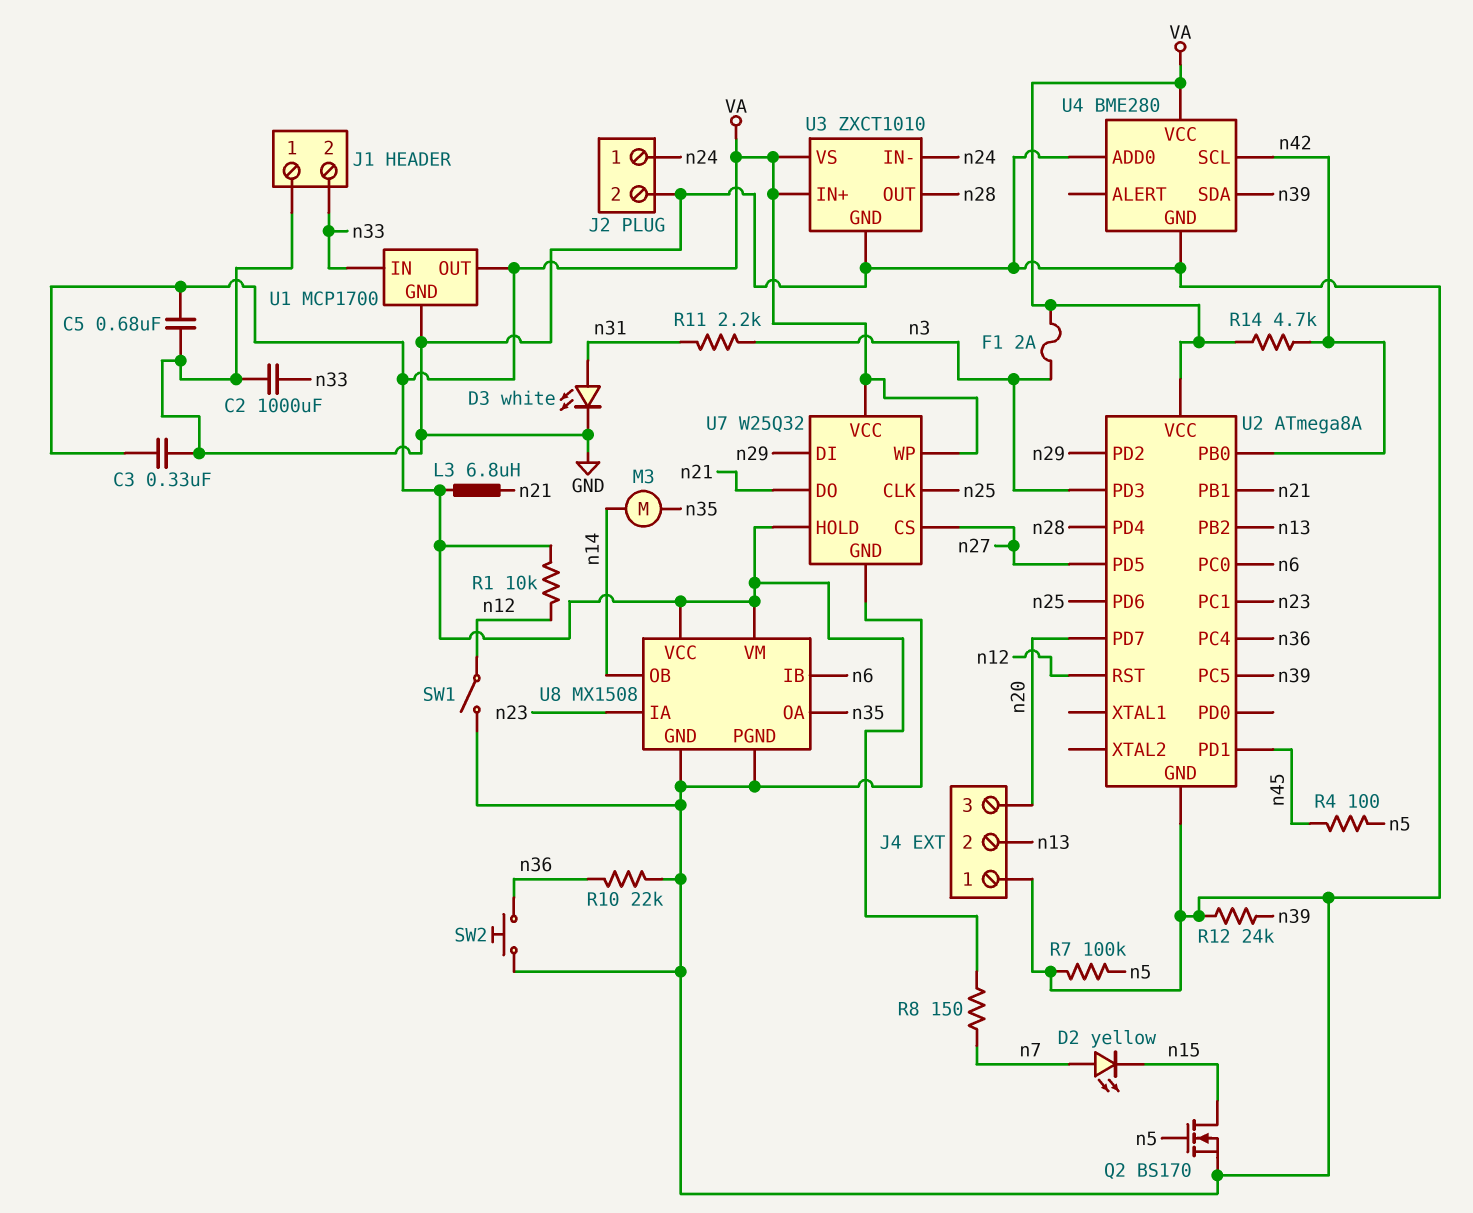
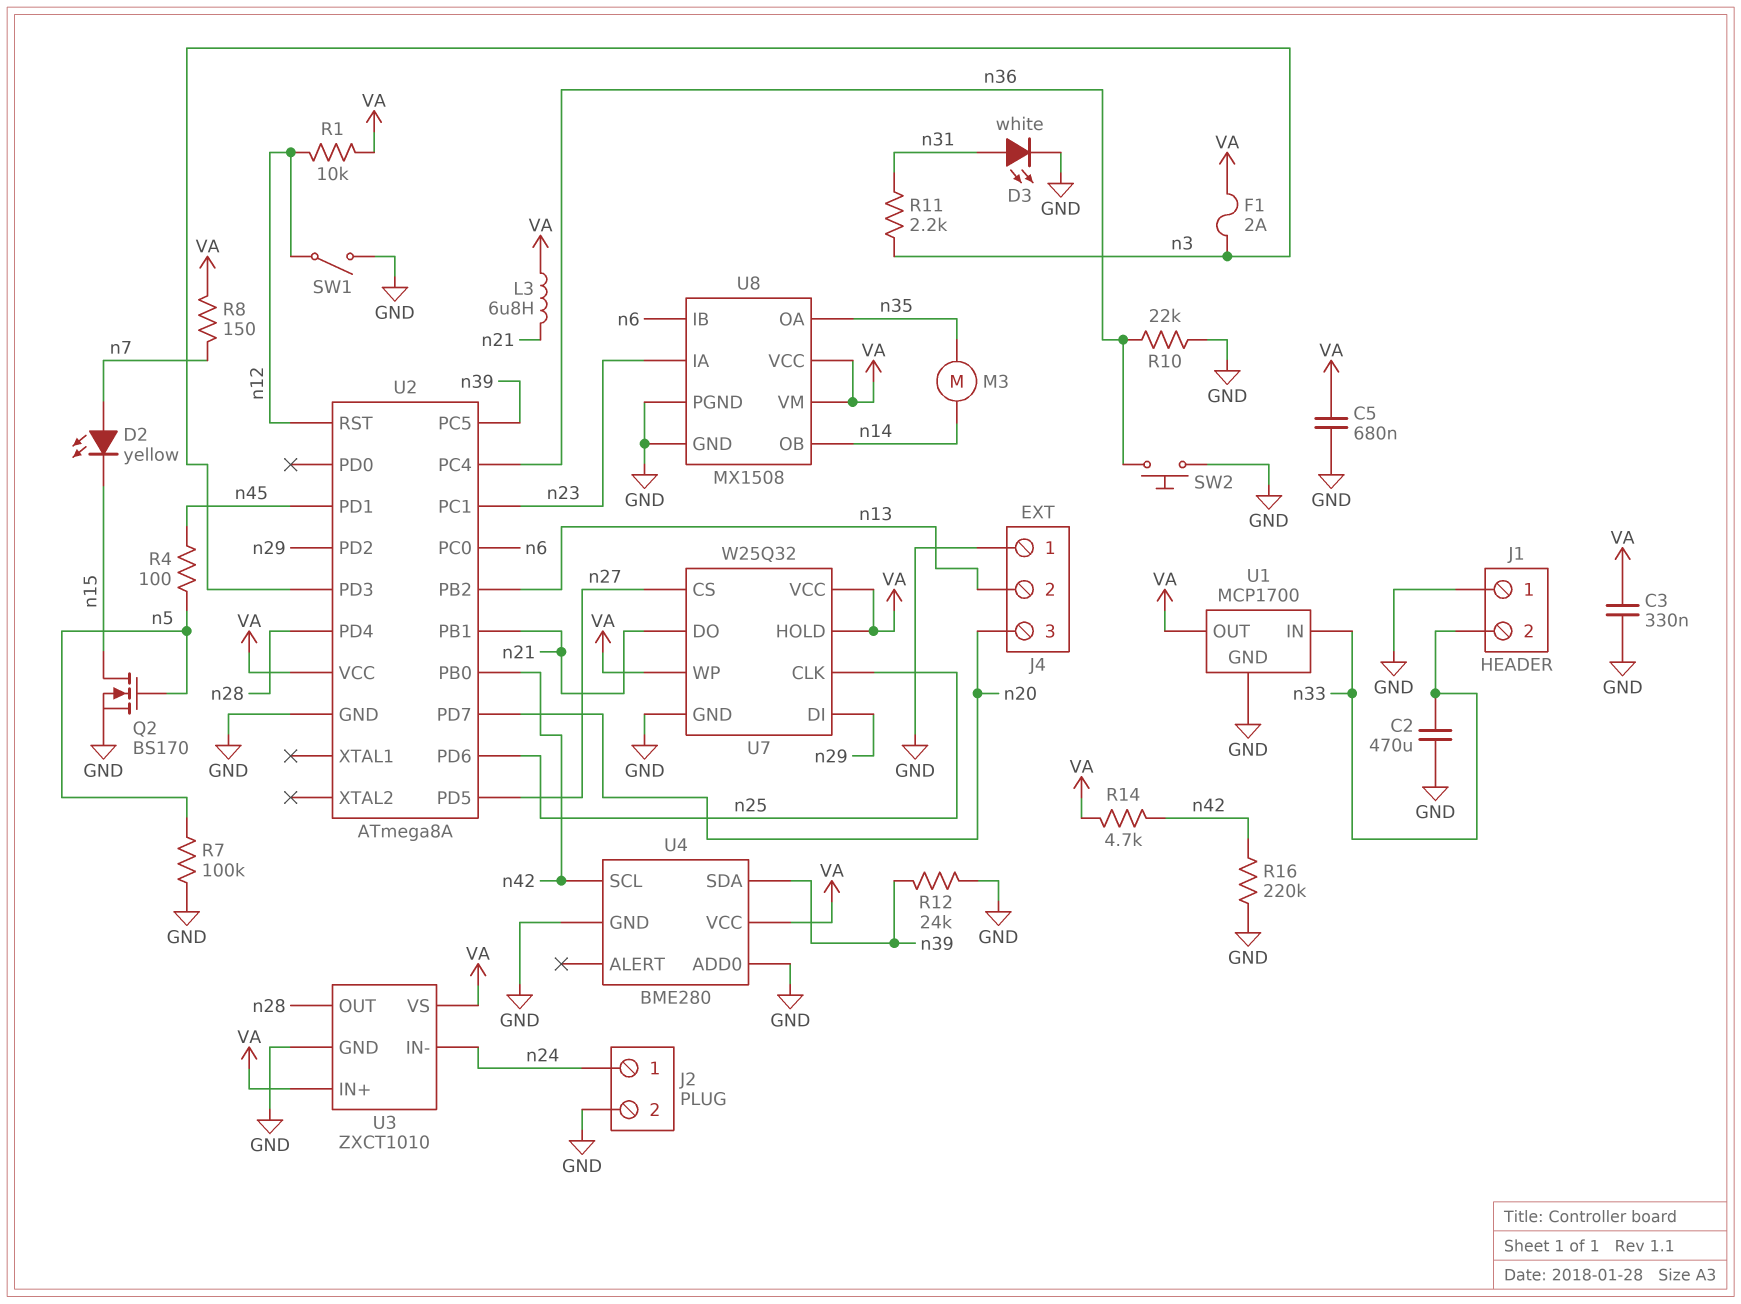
C2: 1000uF (GND, n33) -> 470uF (GND, n33)
R16: none -> 220k (GND, n42)

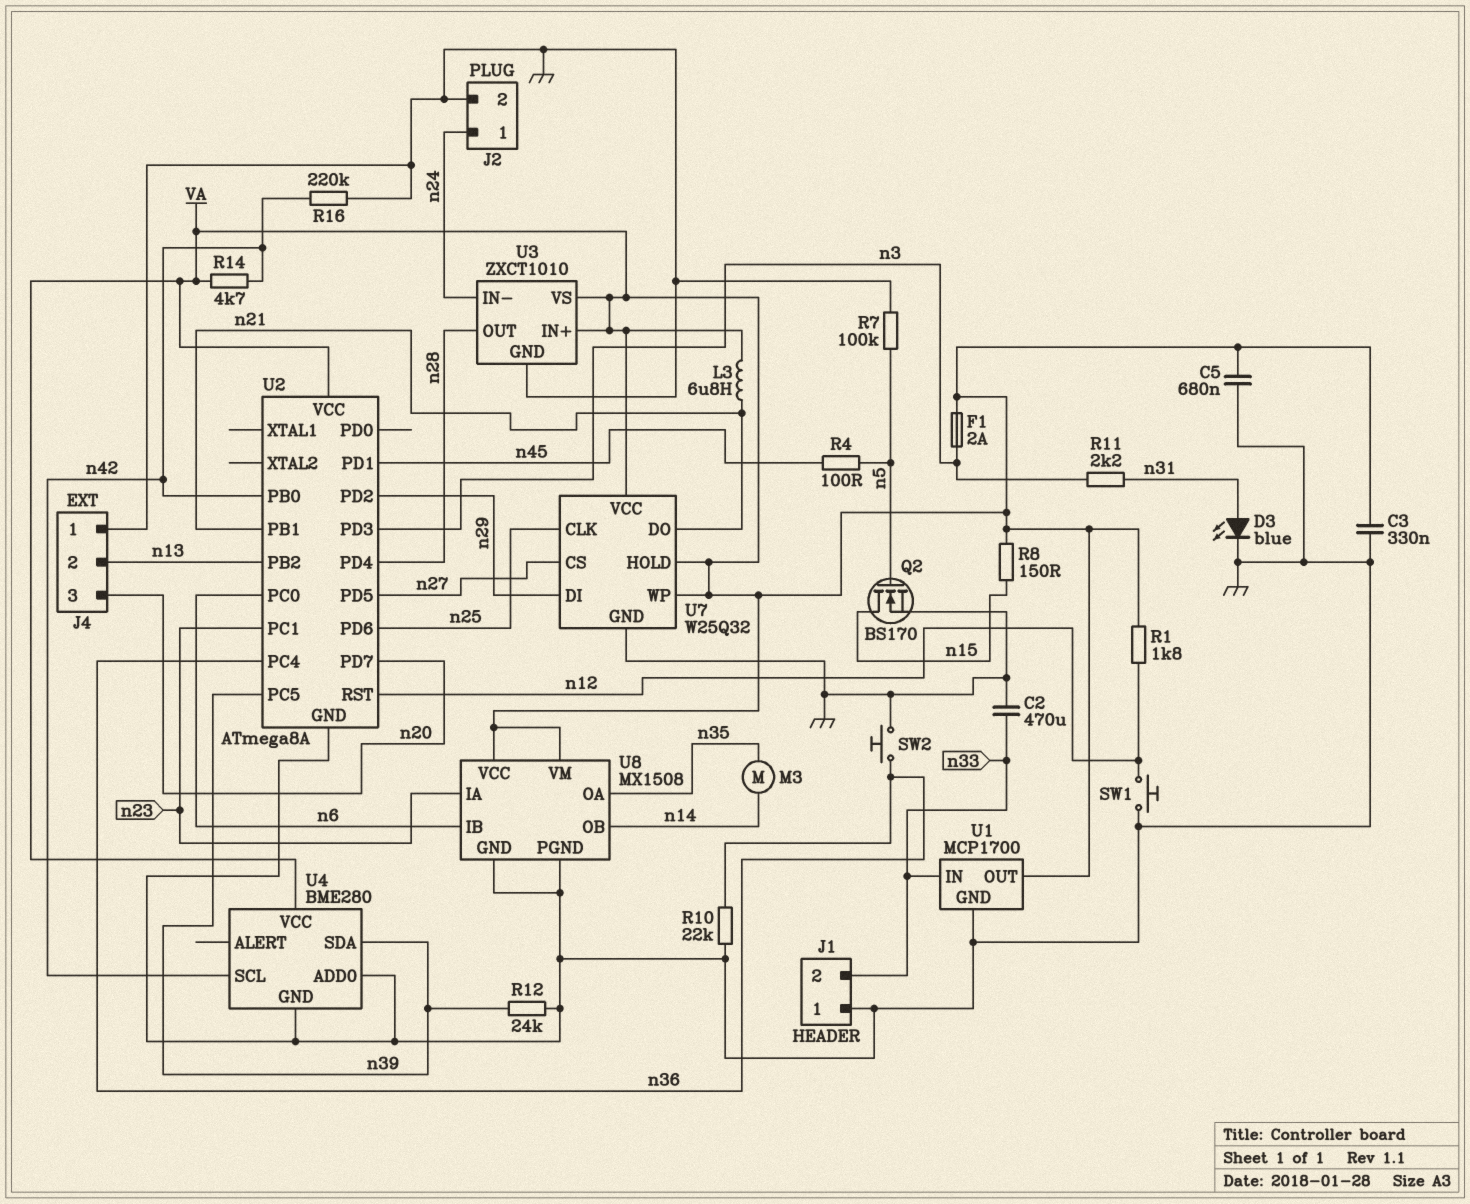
D2: LED yellow (A n7, K n15) -> none
D3: LED white (A n31, K GND) -> LED blue (A n31, K GND)
R1: 10k (VA, n12) -> 1.8k (VA, n12)
R8: 150 (VA, n7) -> 150 (VA, n15)
SW1: switch (GND, n12) -> button (GND, n12)

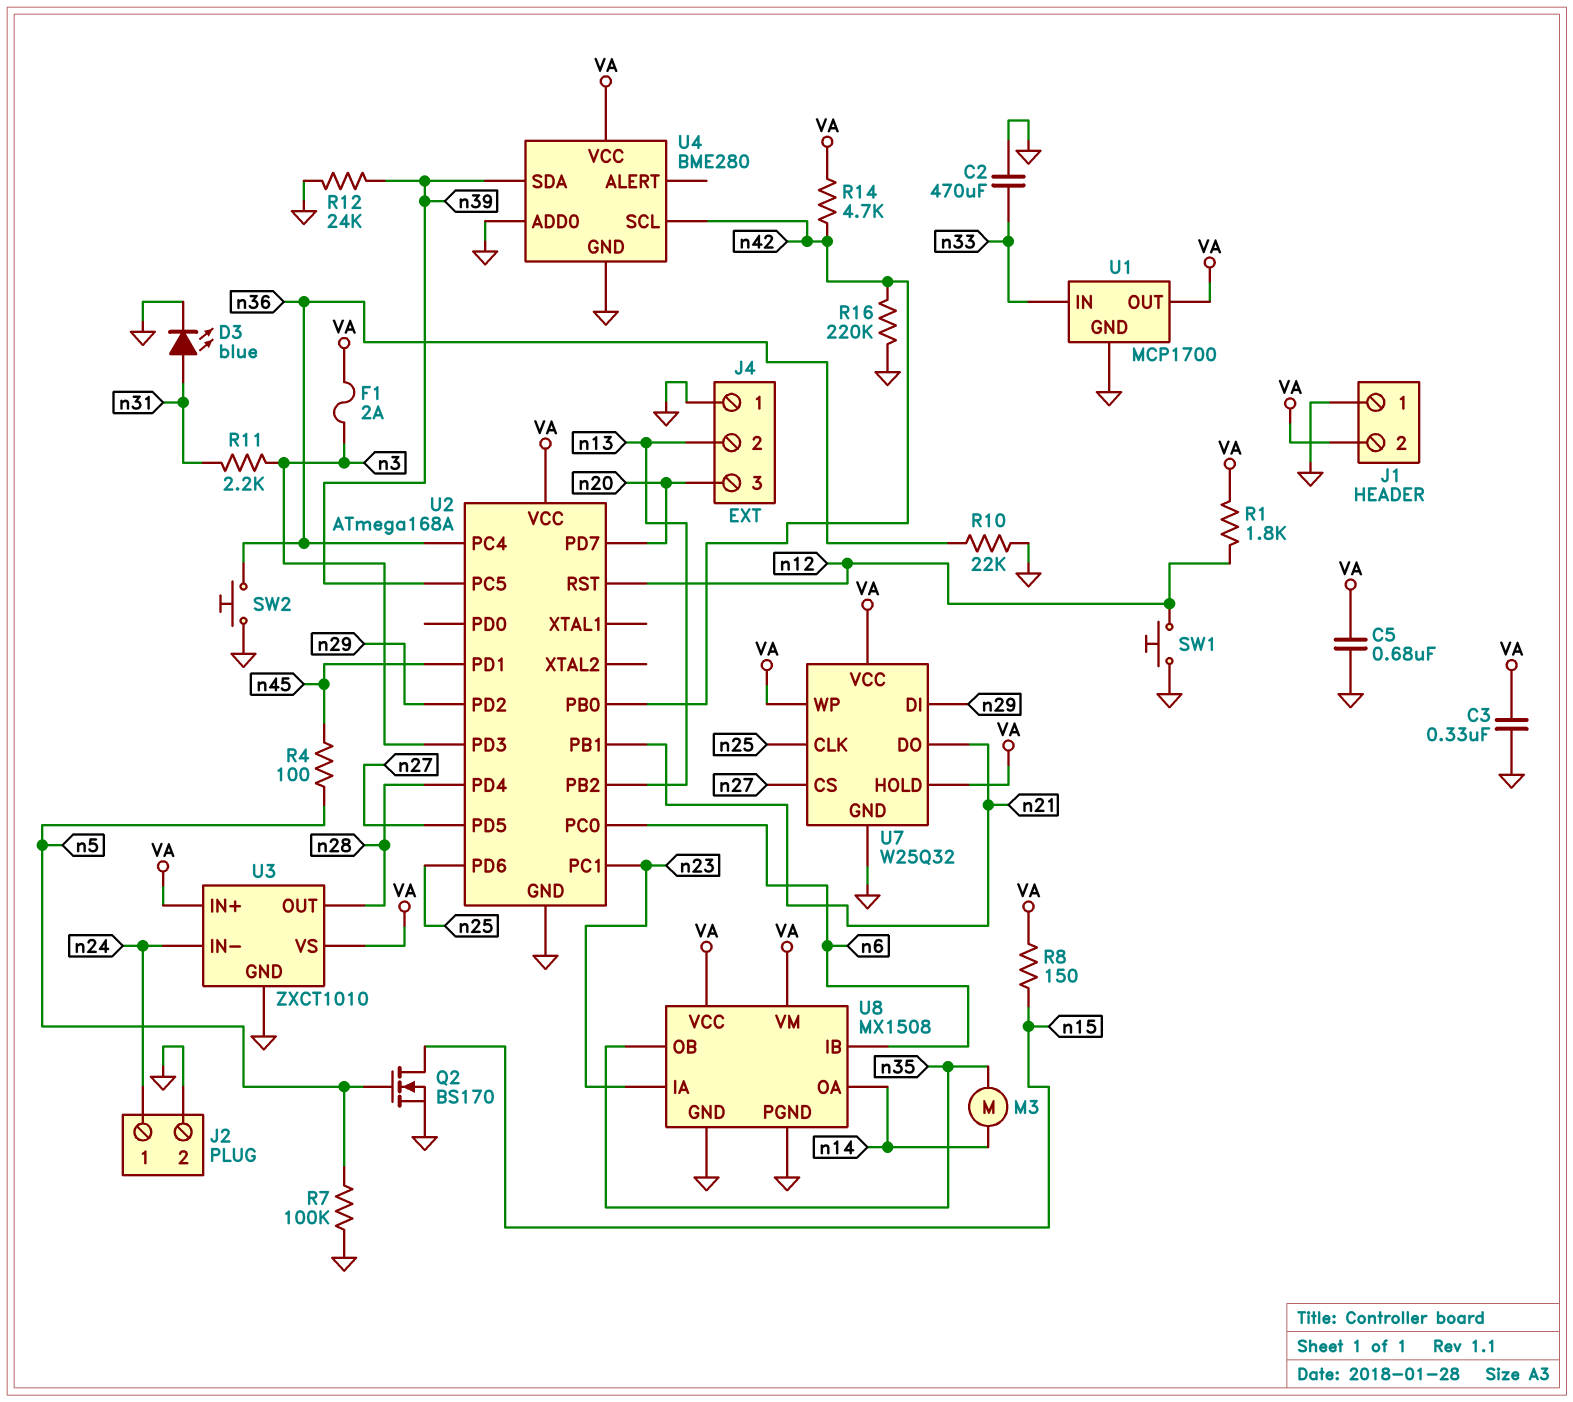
J1 pin 2: n33 -> VA
L3: 6.8uH (VA, n21) -> none
U2: ATmega8A -> ATmega168A
U8 pin OA: n35 -> n14
U8 pin OB: n14 -> n35

